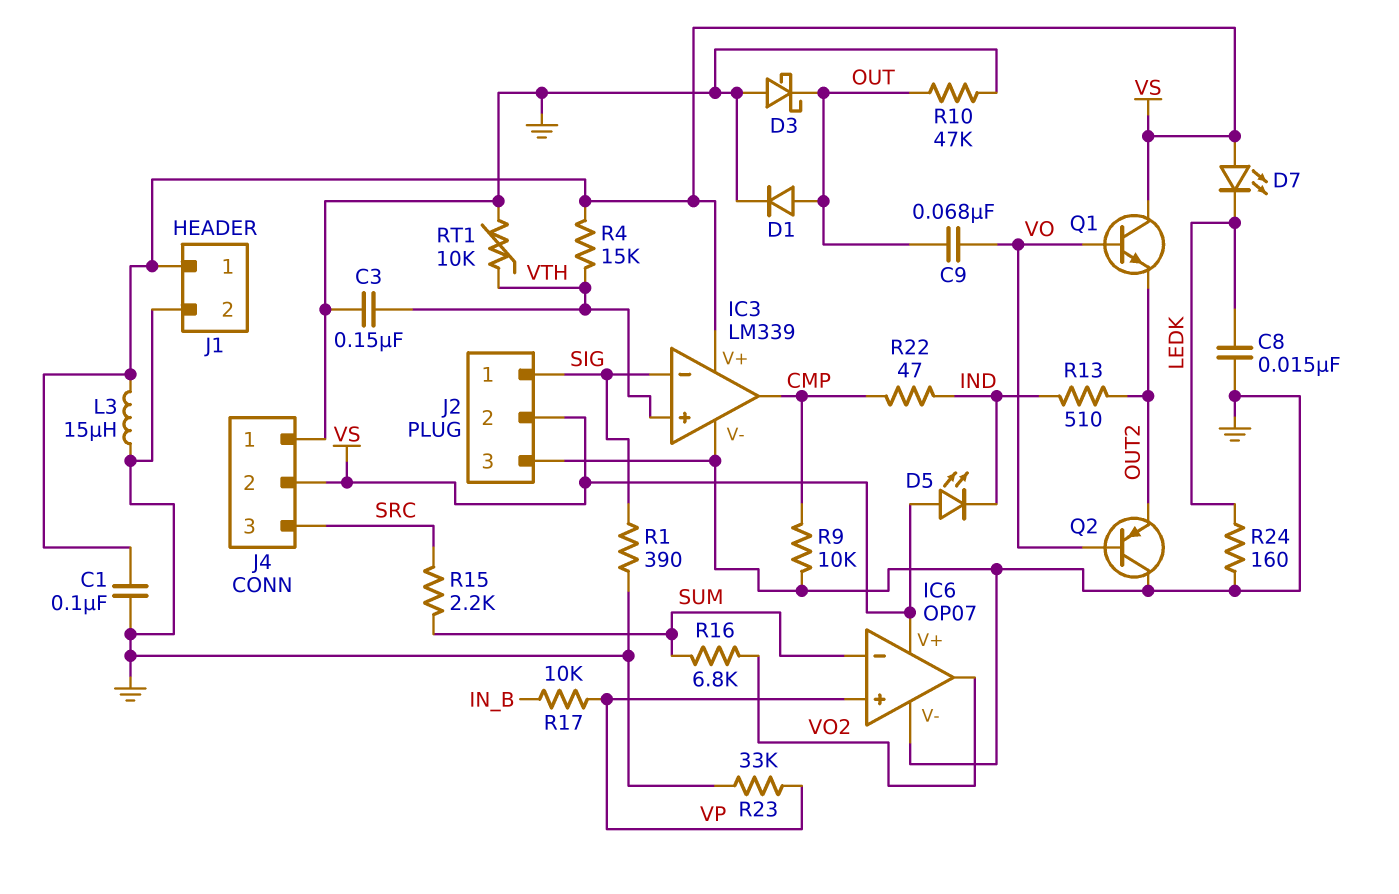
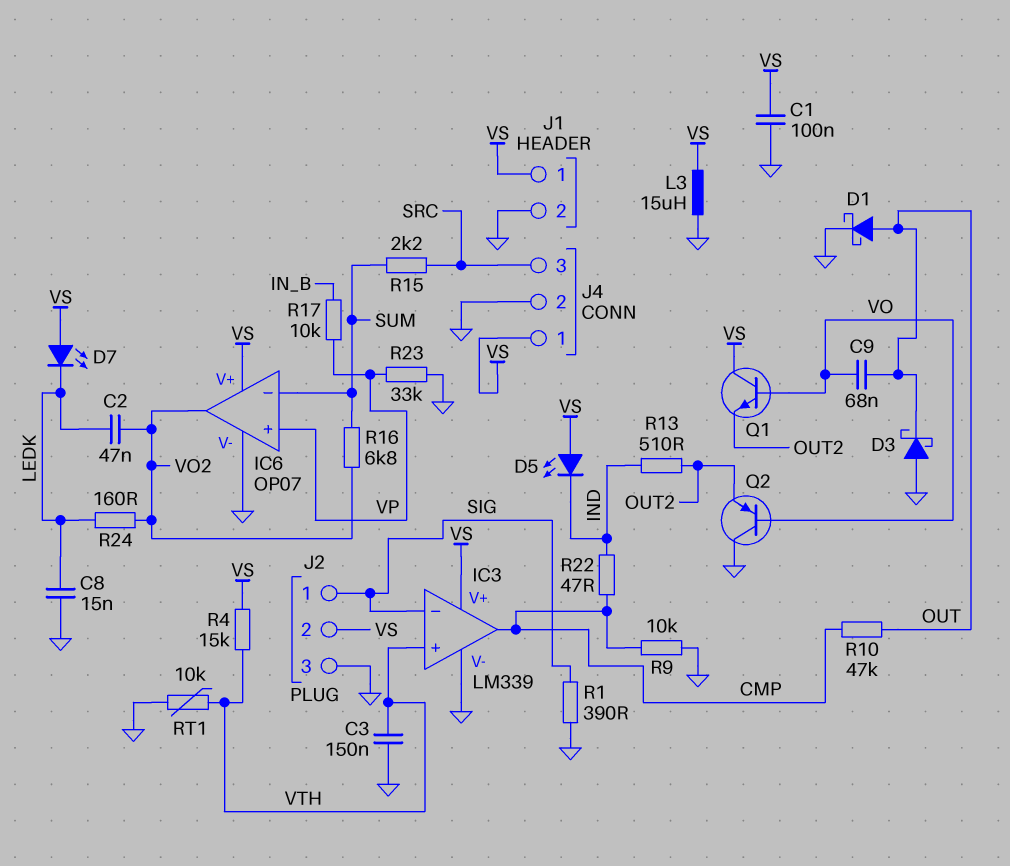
C2: none -> 47nF (LEDK, VO2)
D1: diode (A OUT, K GND) -> schottky (A OUT, K GND)
J4 pin 1: GND -> VS
J4 pin 2: VS -> GND
R10: 47k (GND, OUT) -> 47k (CMP, OUT)
R24: 160 (GND, LEDK) -> 160 (LEDK, VO2)

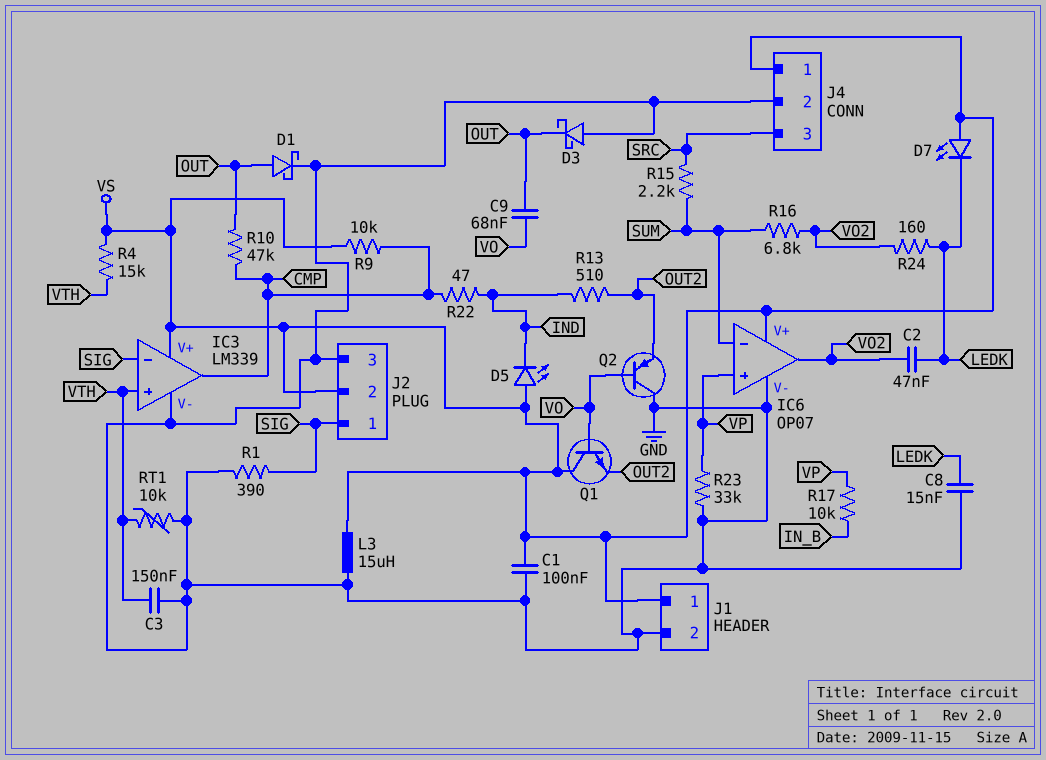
R9: 10k (CMP, GND) -> 10k (CMP, VS)

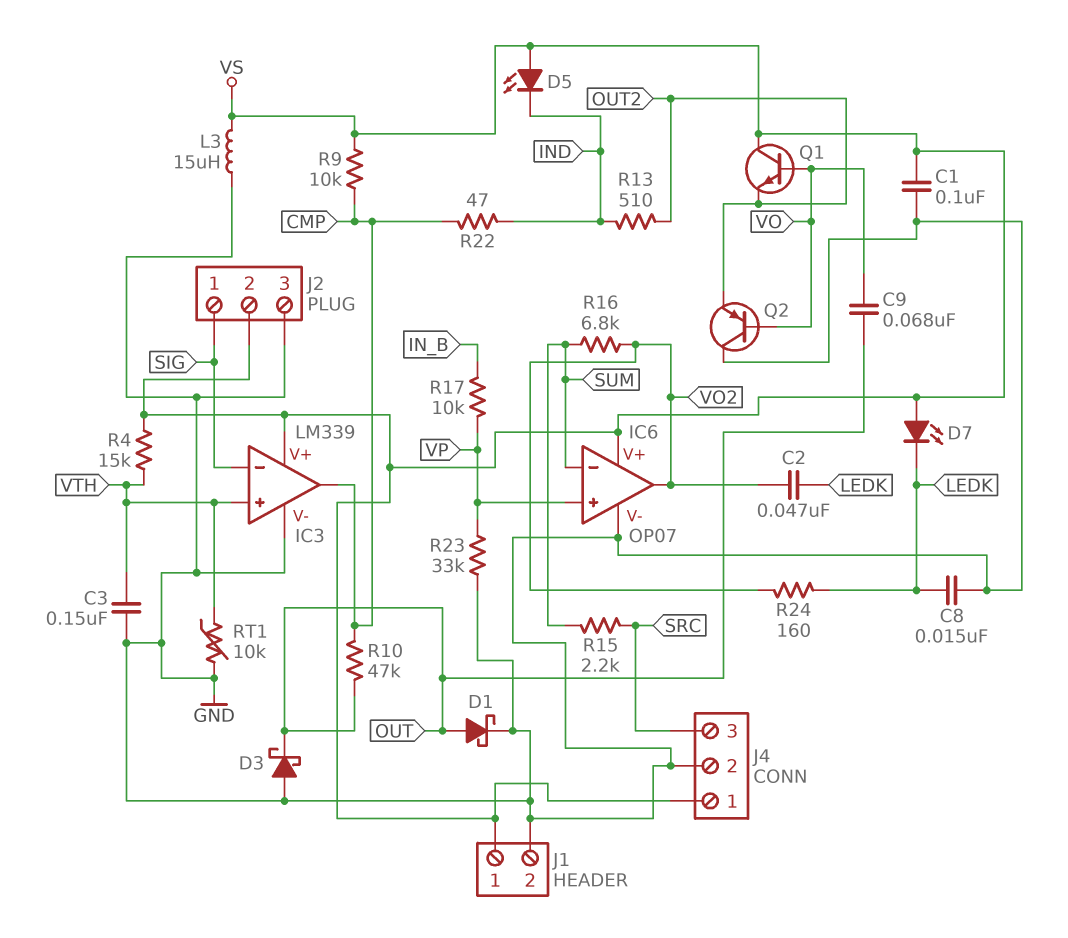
R1: 390 (GND, SIG) -> none

